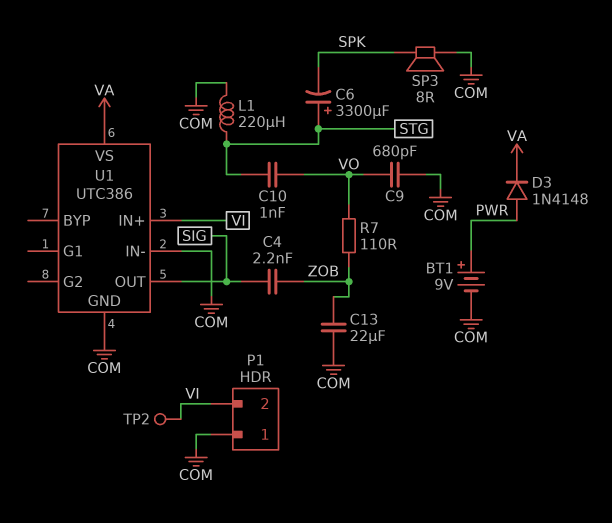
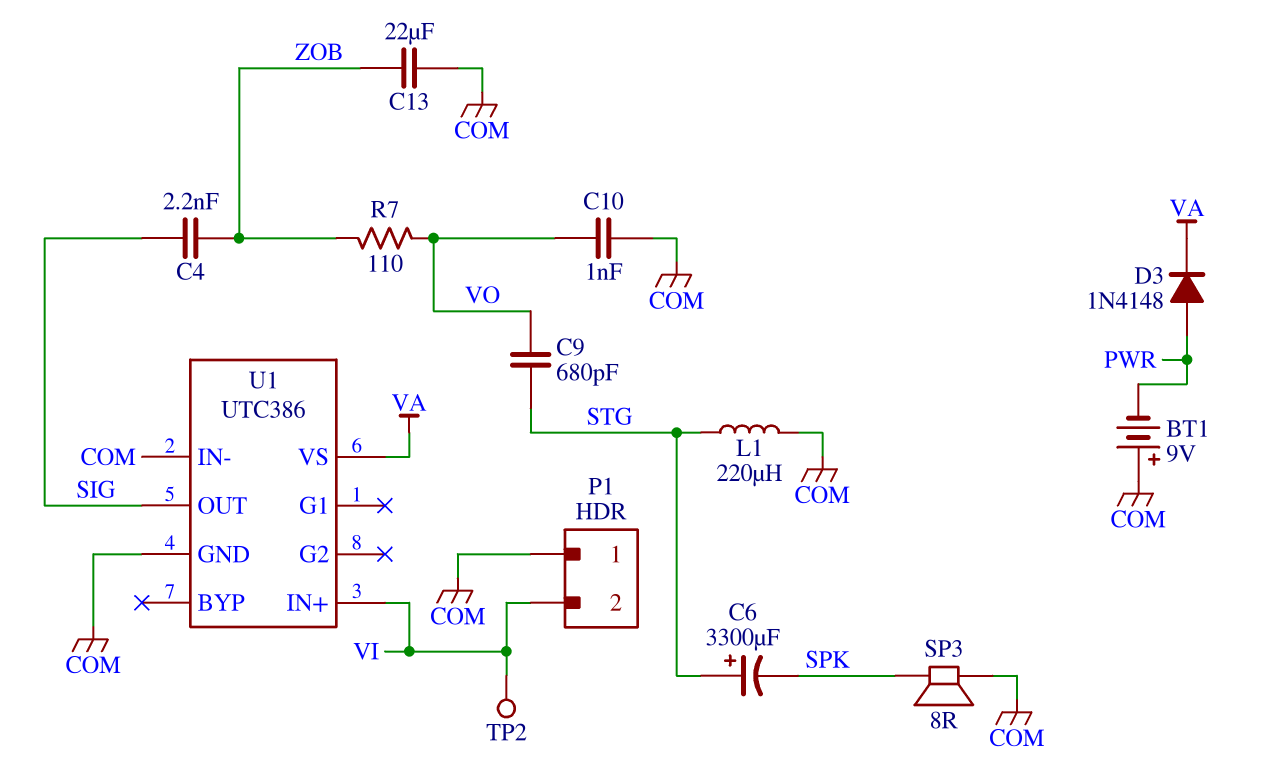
BT1: 9V (plus PWR, minus COM) -> 9V (plus COM, minus PWR)
C9: 680pF (COM, VO) -> 680pF (STG, VO)
C10: 1nF (STG, VO) -> 1nF (COM, VO)

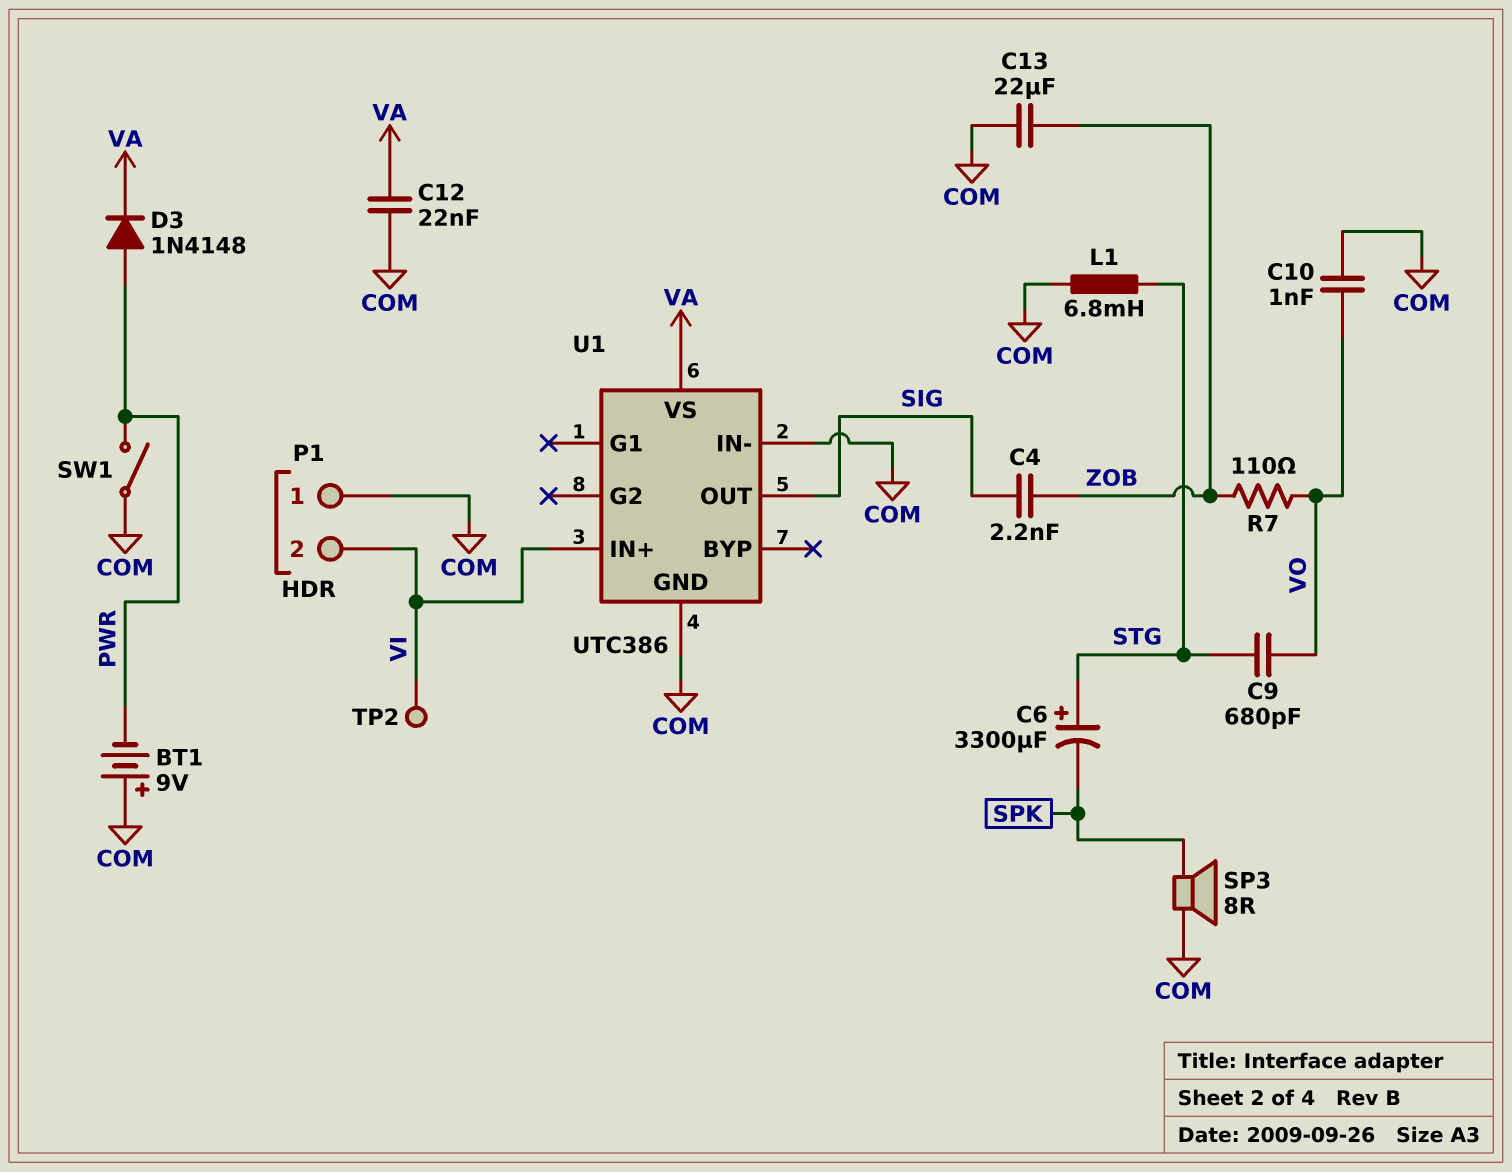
C12: none -> 22nF (COM, VA)
L1: 220uH (COM, STG) -> 6.8mH (COM, STG)
SW1: none -> switch (COM, PWR)

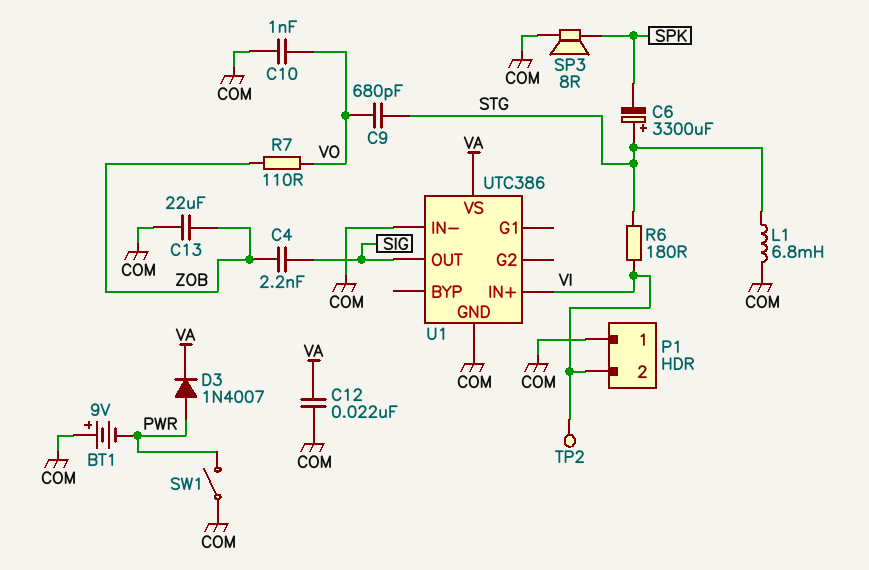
D3: diode 1N4148 (A PWR, K VA) -> diode 1N4007 (A PWR, K VA)
R6: none -> 180 (STG, VI)

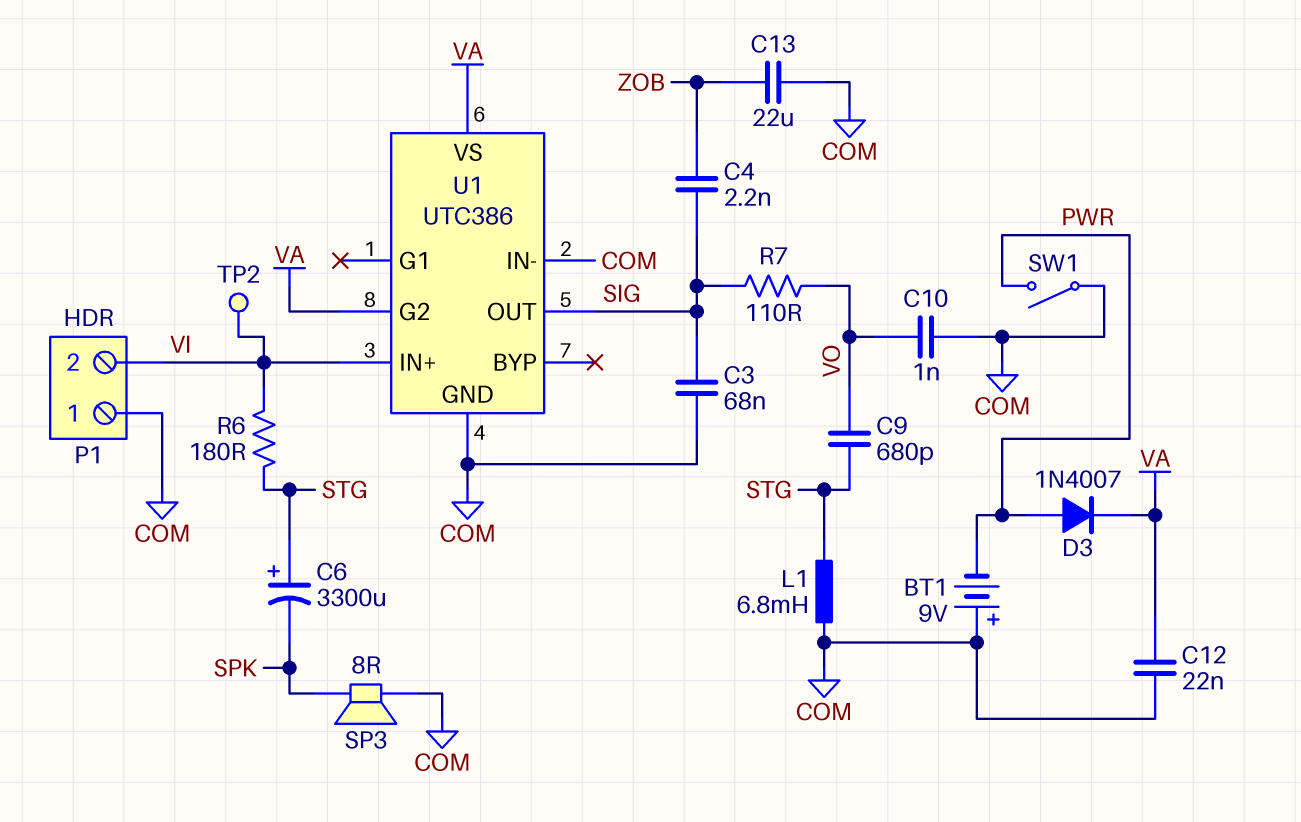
C3: none -> 68nF (COM, SIG)
R7: 110 (VO, ZOB) -> 110 (SIG, VO)
U1 pin G2: none -> VA

